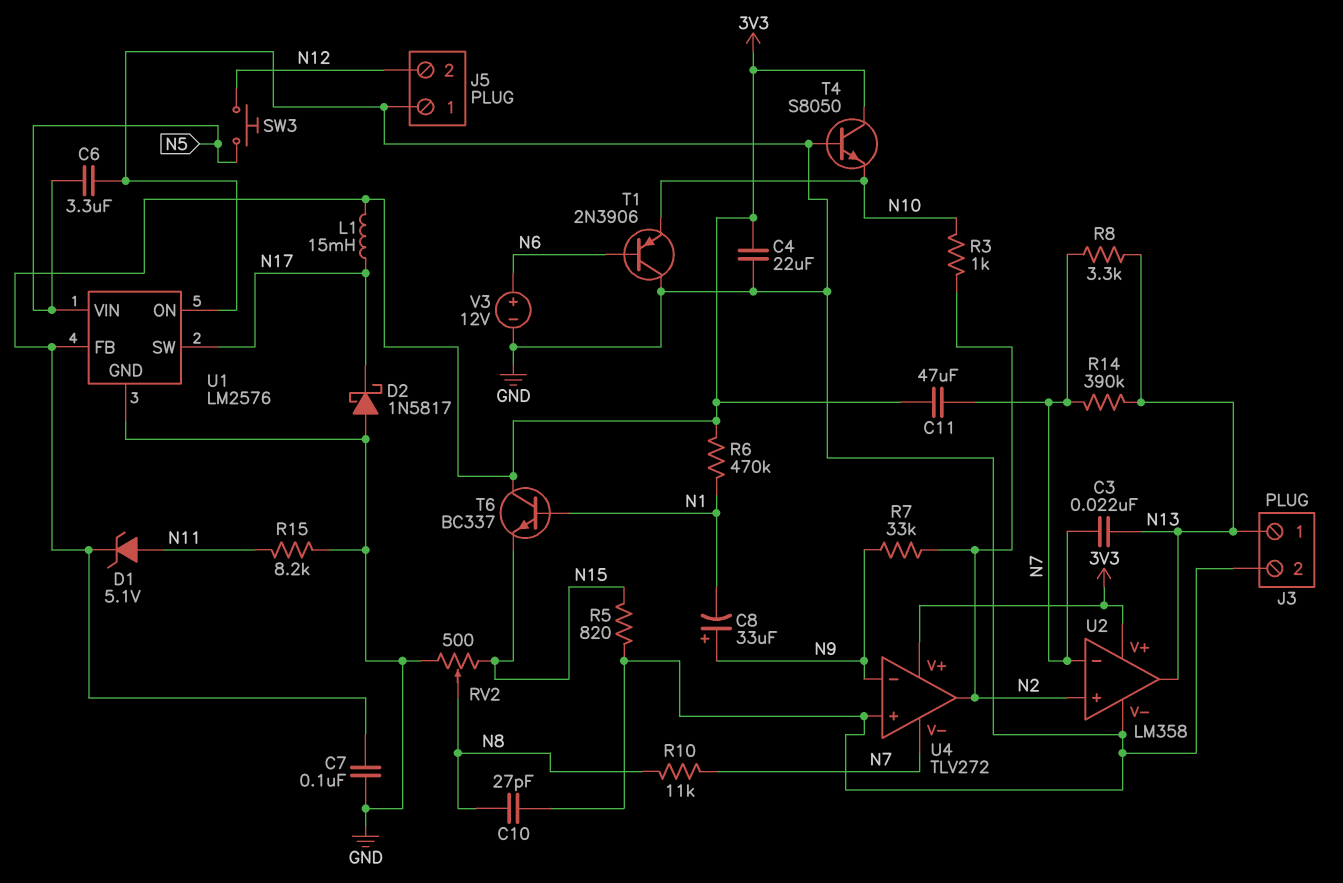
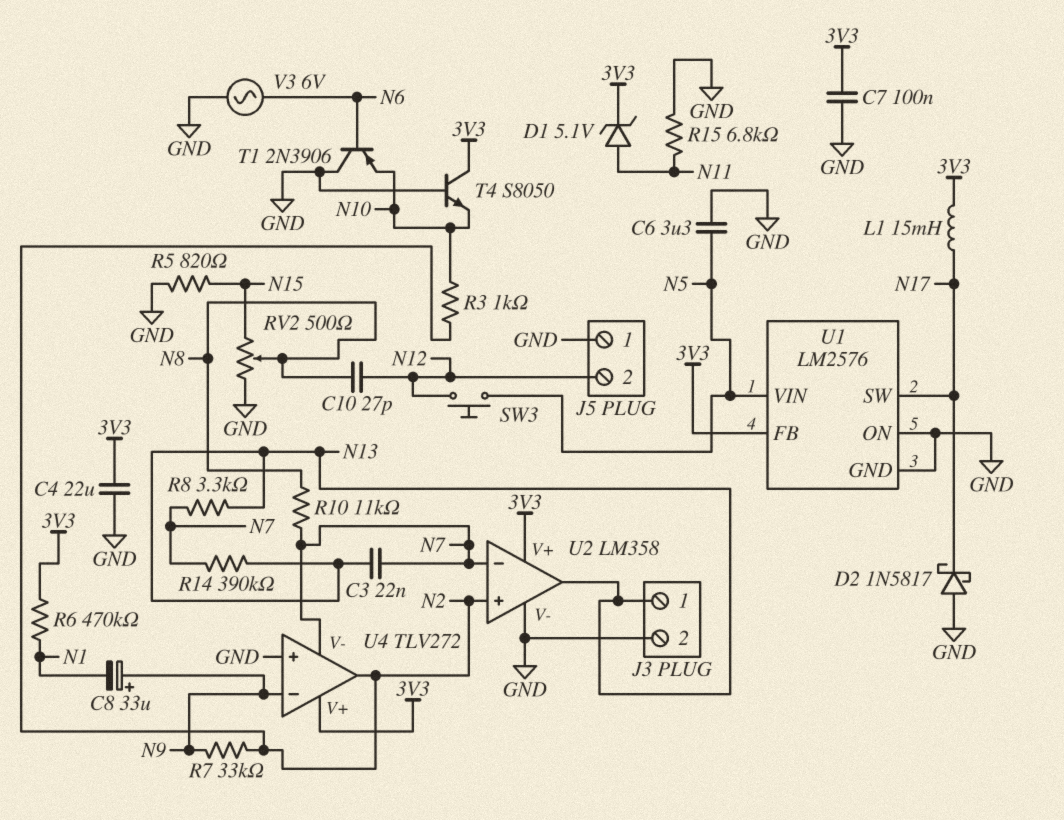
C10: 27pF (GND, N8) -> 27pF (N8, N12)
C11: 47uF (3V3, N7) -> none
R15: 8.2k (GND, N11) -> 6.8k (GND, N11)
T6: NPN BC337 (B N1, C 3V3, E N15) -> none
V3: 12V (plus N6, minus GND) -> AC 6V (GND, N6)

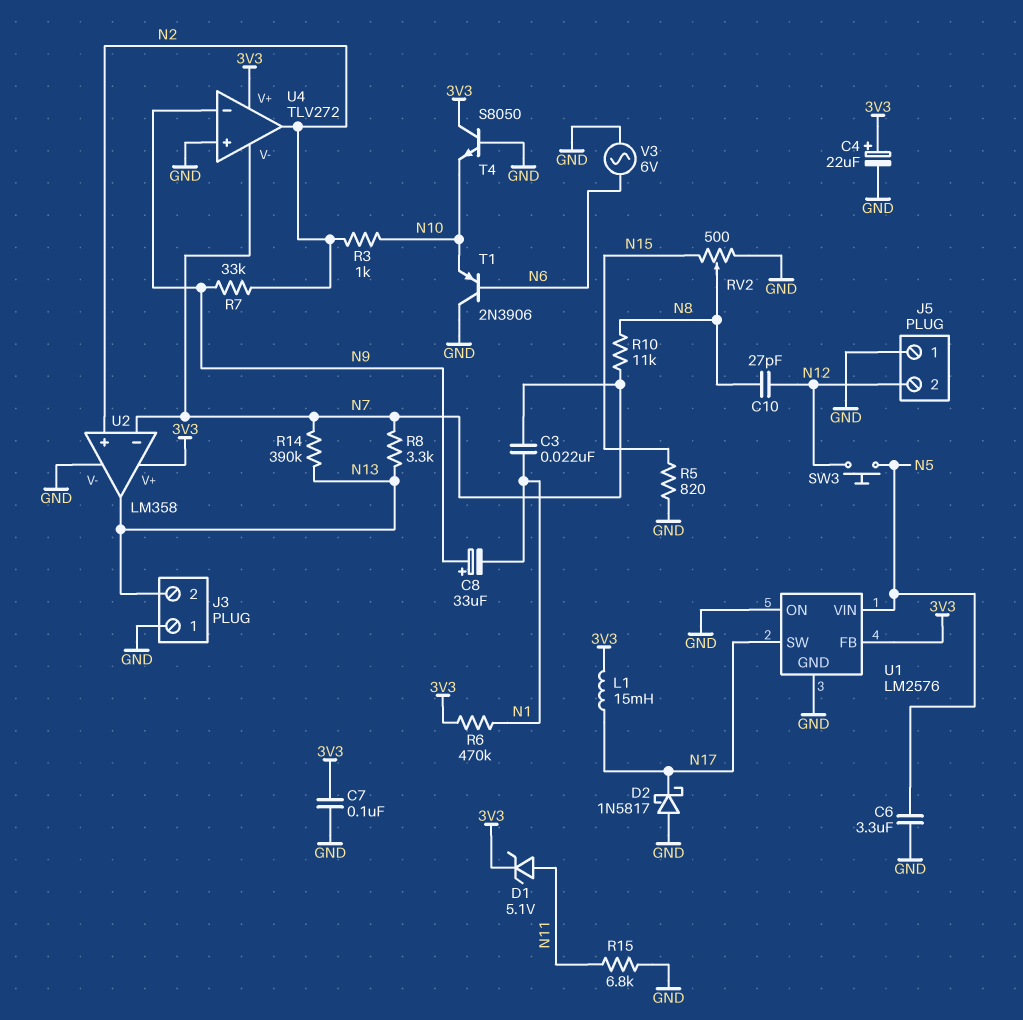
C3: 22nF (N7, N13) -> 22nF (N1, N7)
C4: 22uF (3V3, GND) -> 22uF (plus 3V3, minus GND)
J3 pin 1: N13 -> GND
J3 pin 2: GND -> N13

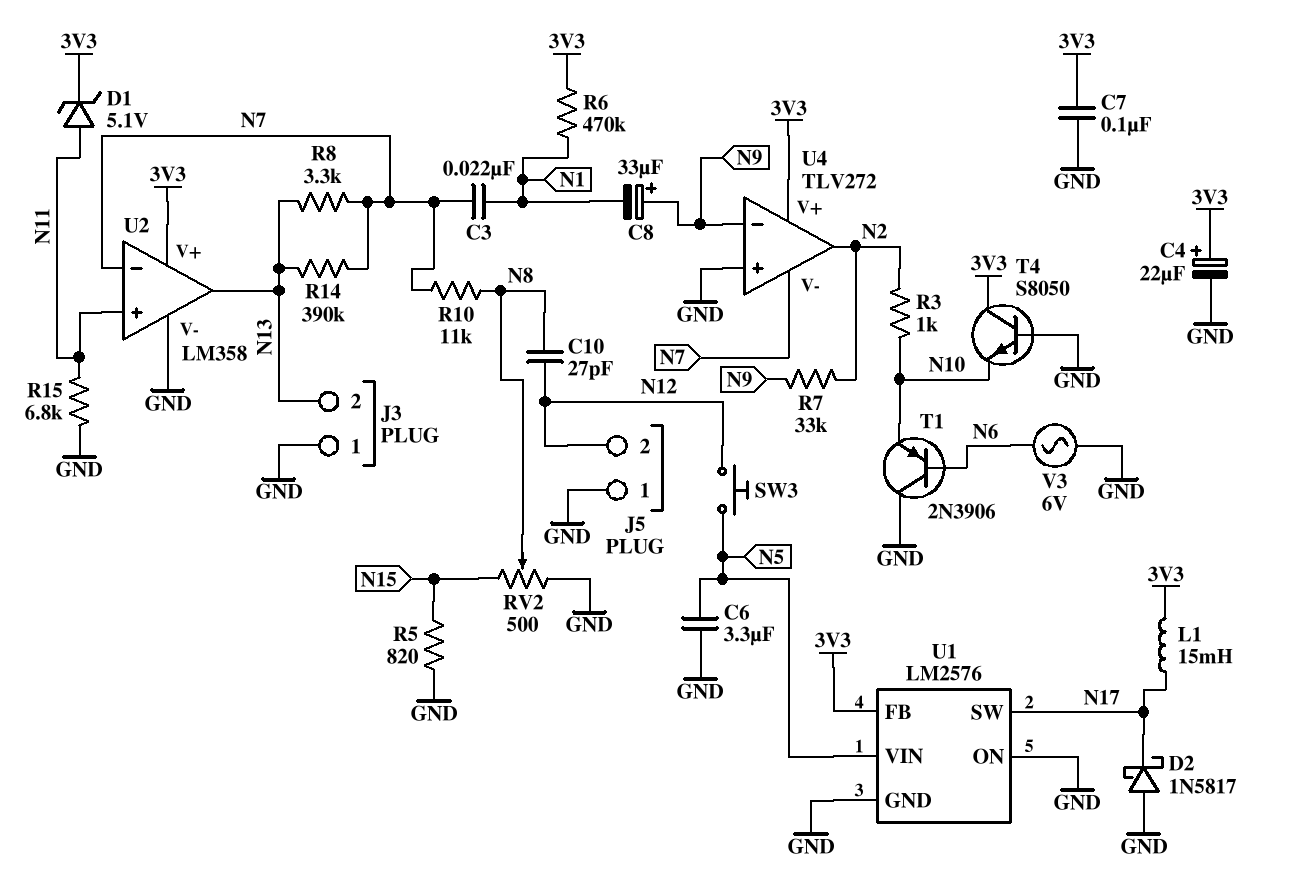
U2 pin in+: N2 -> N11

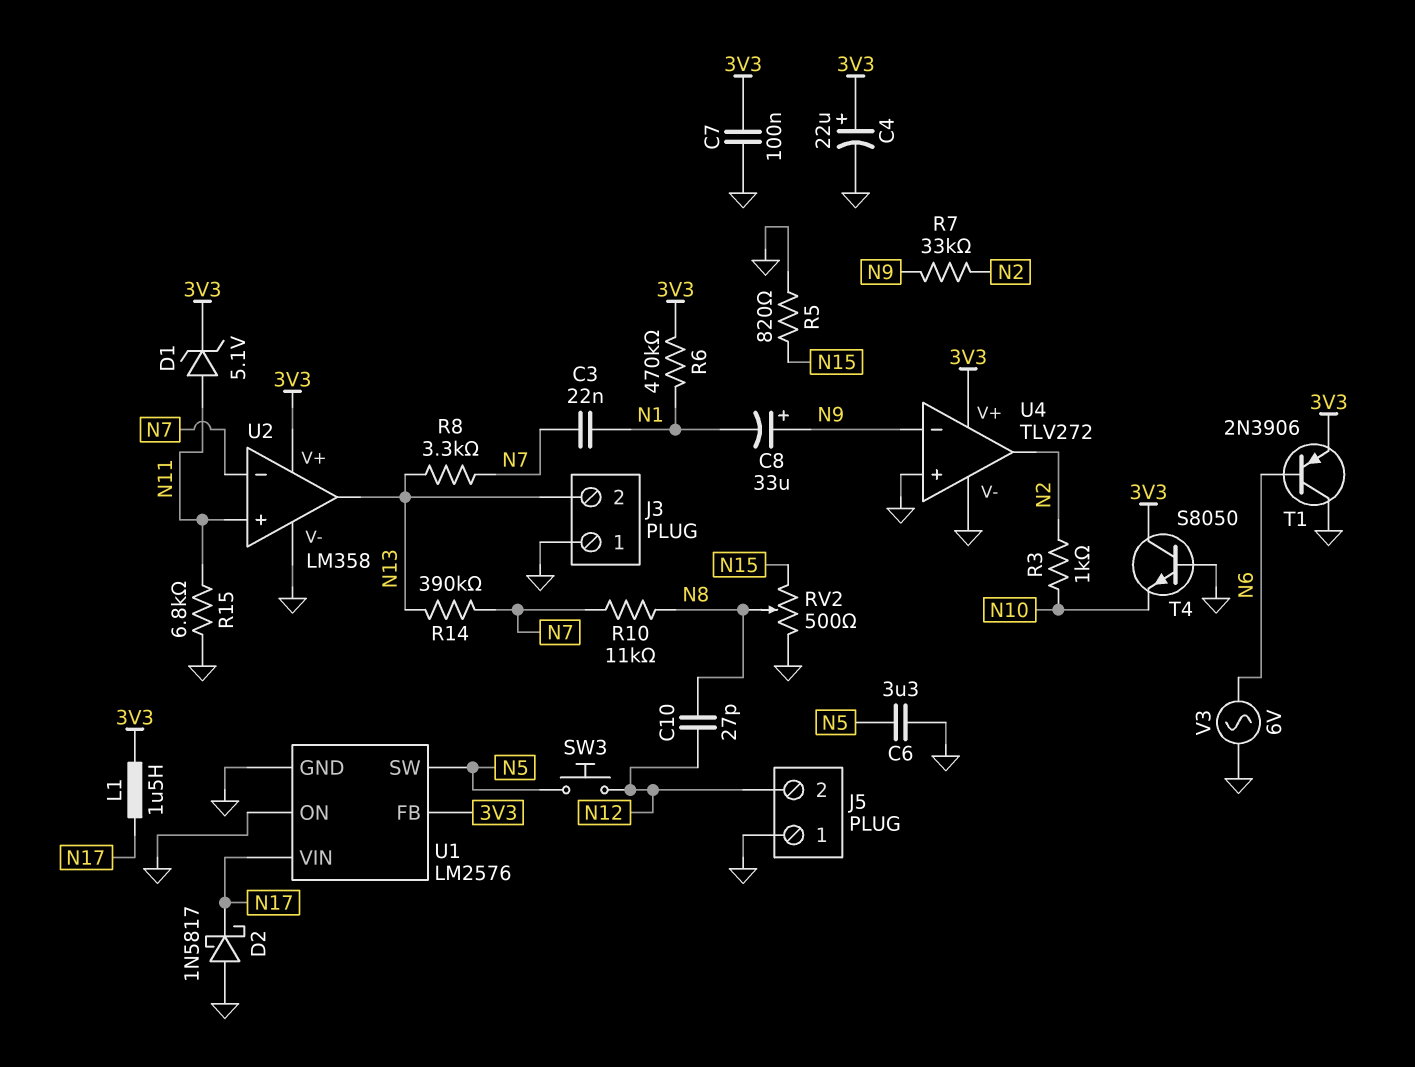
L1: 15mH (3V3, N17) -> 1.5uH (3V3, N17)
T1: PNP 2N3906 (B N6, C GND, E N10) -> PNP 2N3906 (B N6, C GND, E 3V3)
U1 pin SW: N17 -> N5
U1 pin VIN: N5 -> N17
U4 pin V-: N7 -> GND

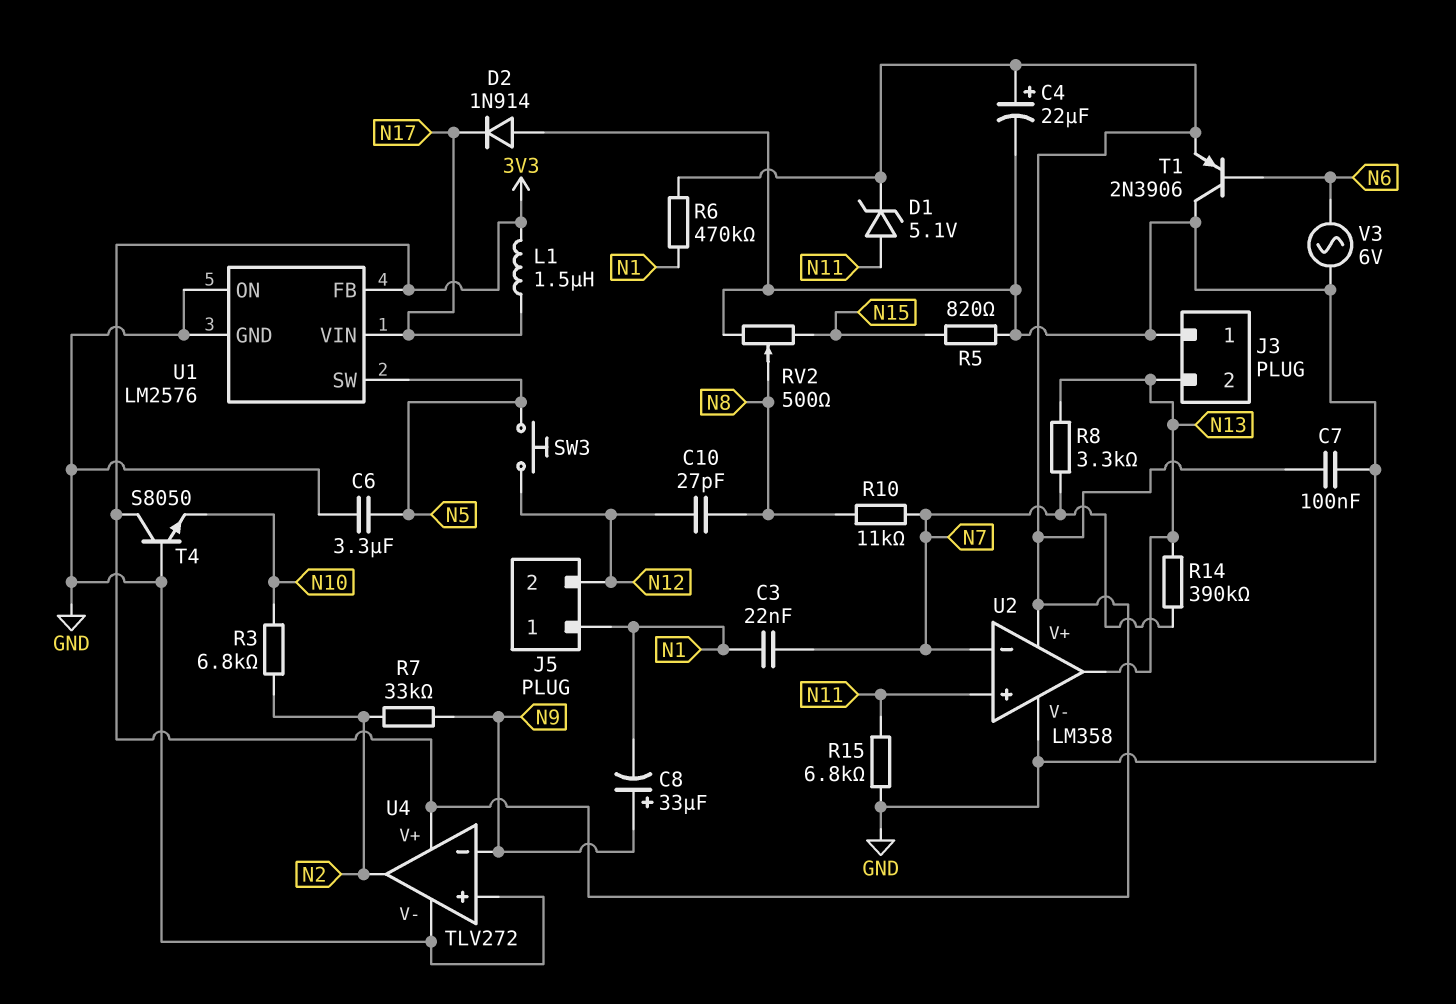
D2: schottky 1N5817 (A GND, K N17) -> diode 1N914 (A GND, K N17)
J5 pin 1: GND -> N1
R3: 1k (N2, N10) -> 6.8k (N2, N10)

